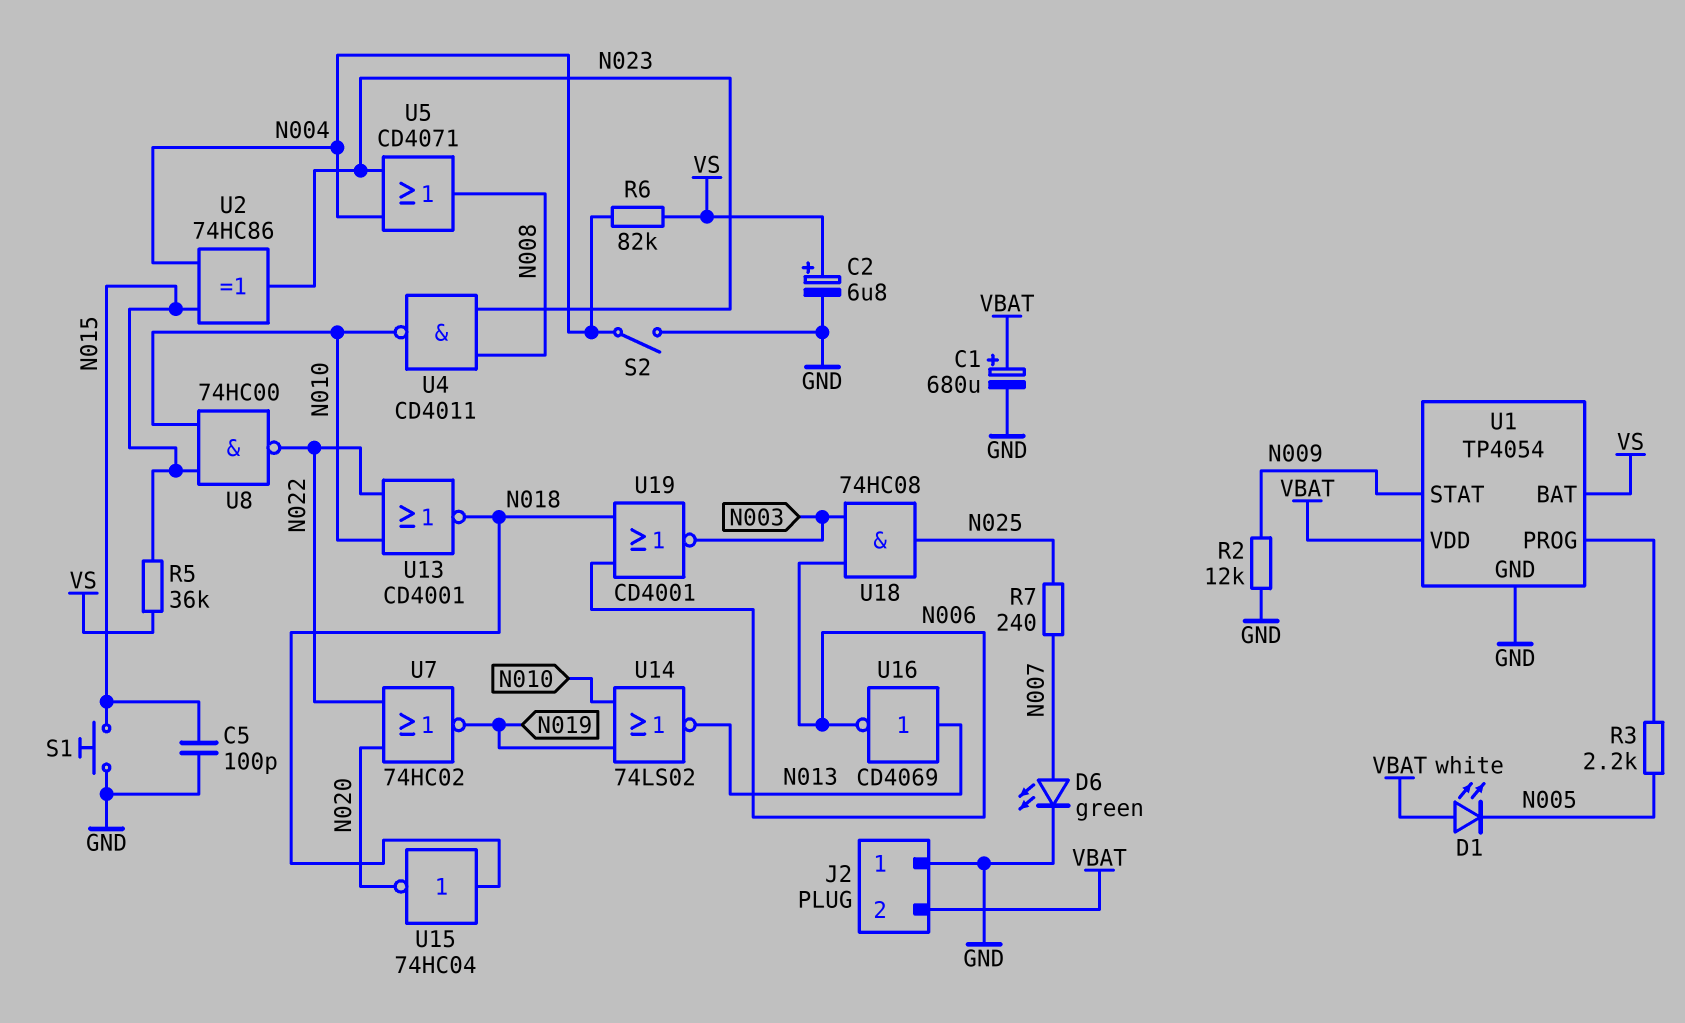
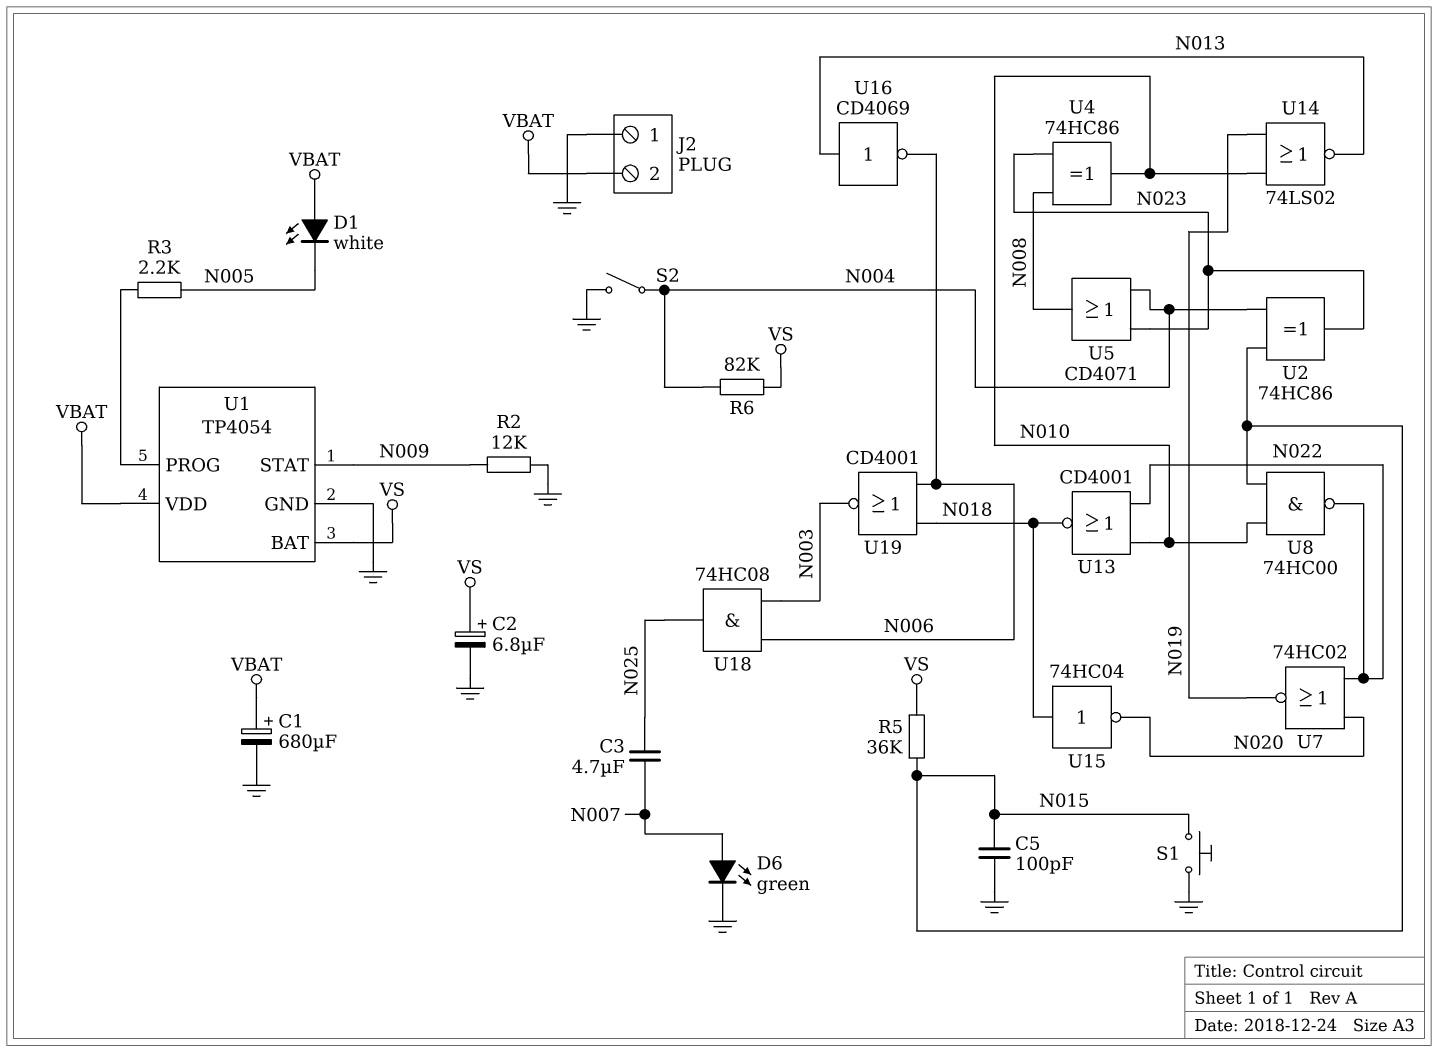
C3: none -> 4.7uF (N007, N025)
R7: 240 (N007, N025) -> none
U4: NAND CD4011 (in N008, in N023, out N010) -> XOR 74HC86 (in N008, in N023, out N010)

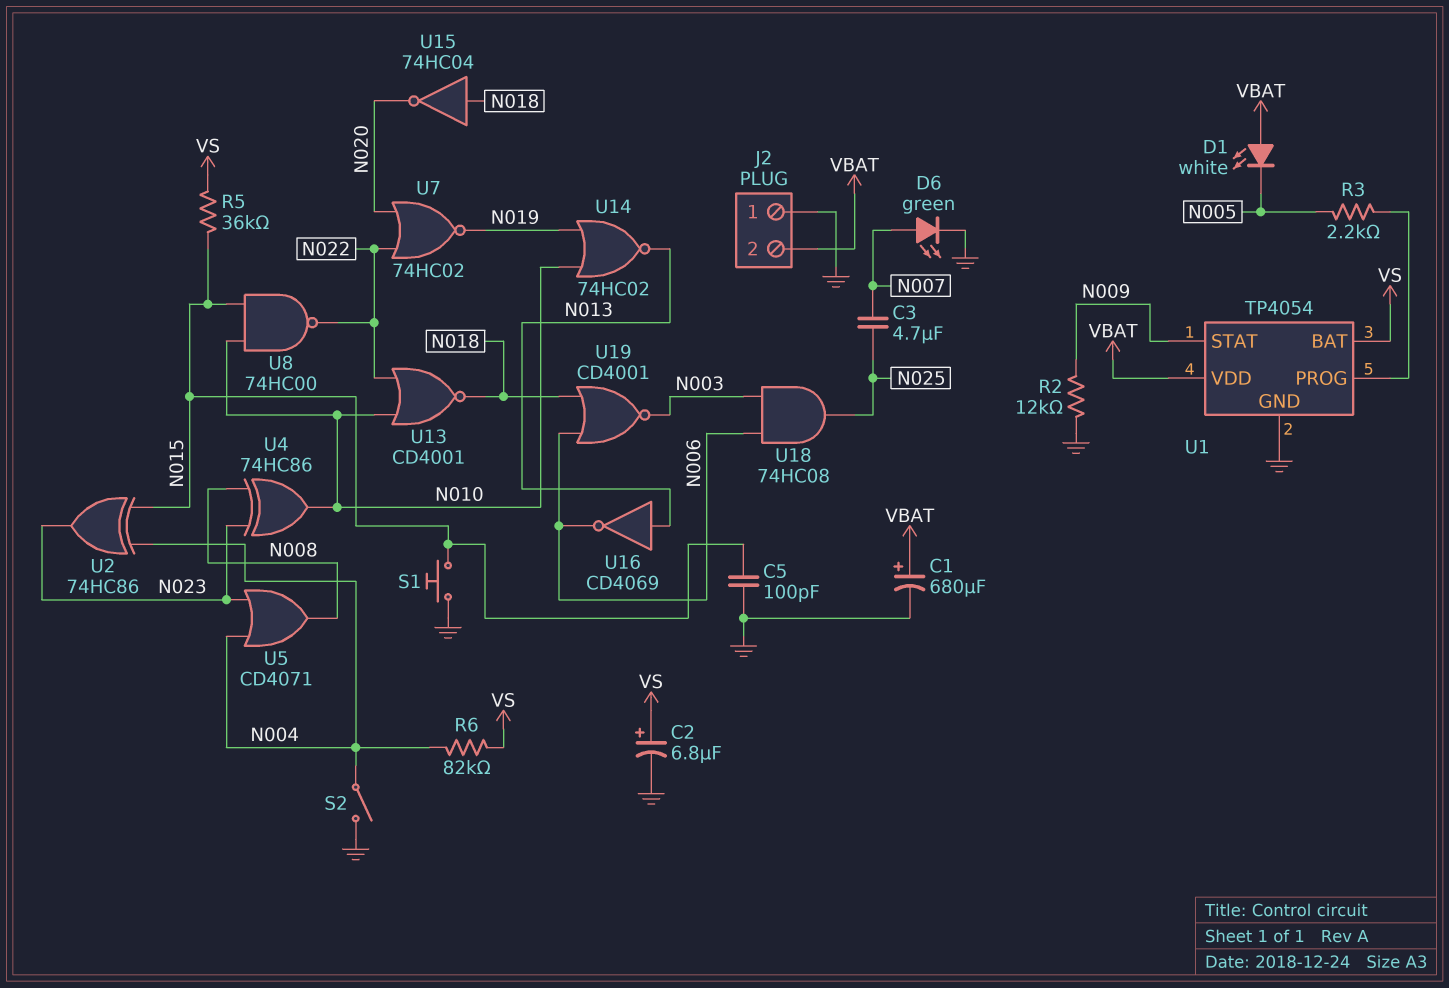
U14: NOR 74LS02 (in N010, in N019, out N013) -> NOR 74HC02 (in N010, in N019, out N013)

